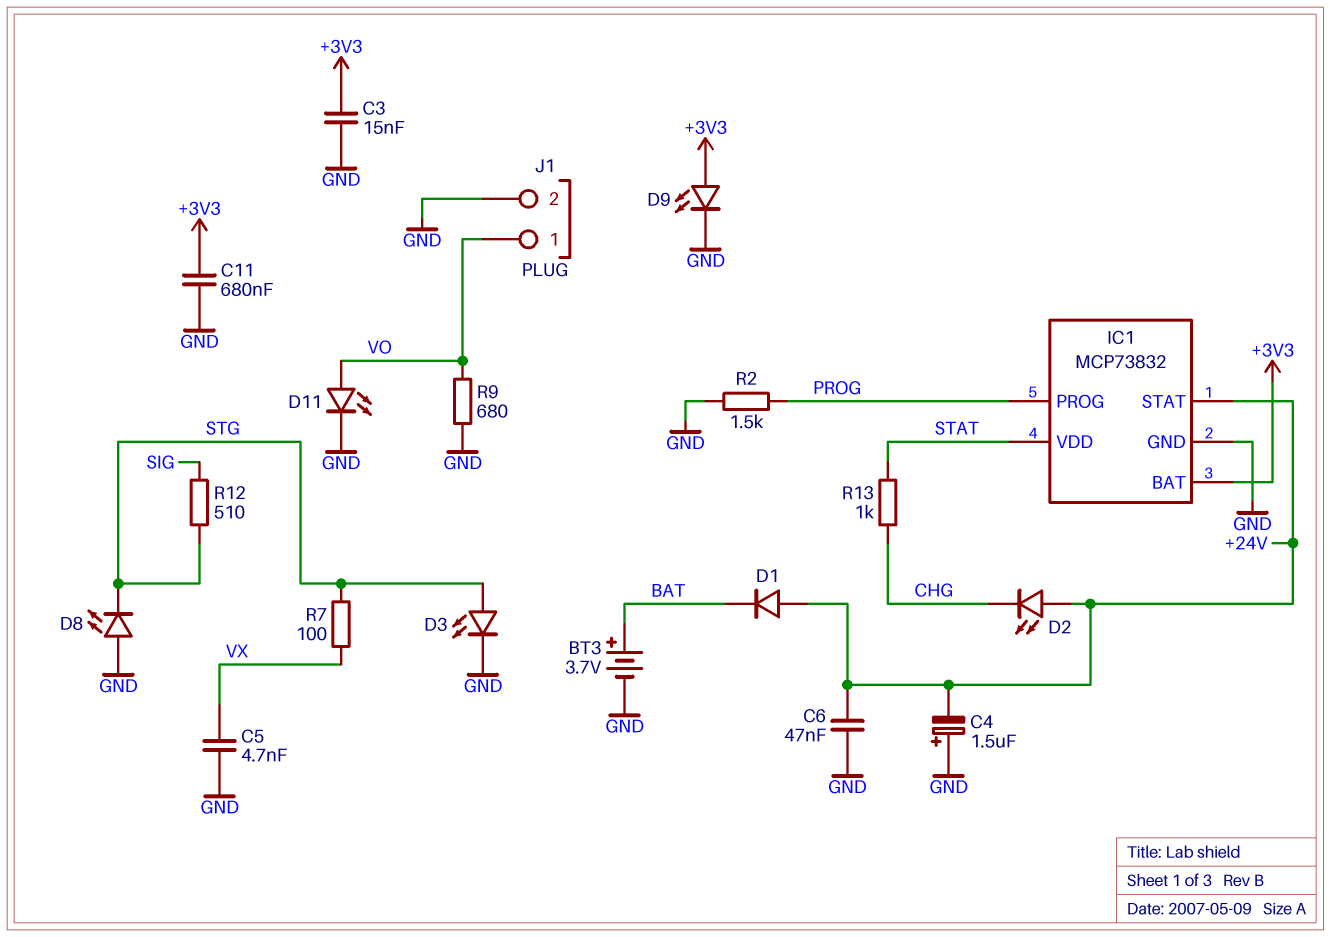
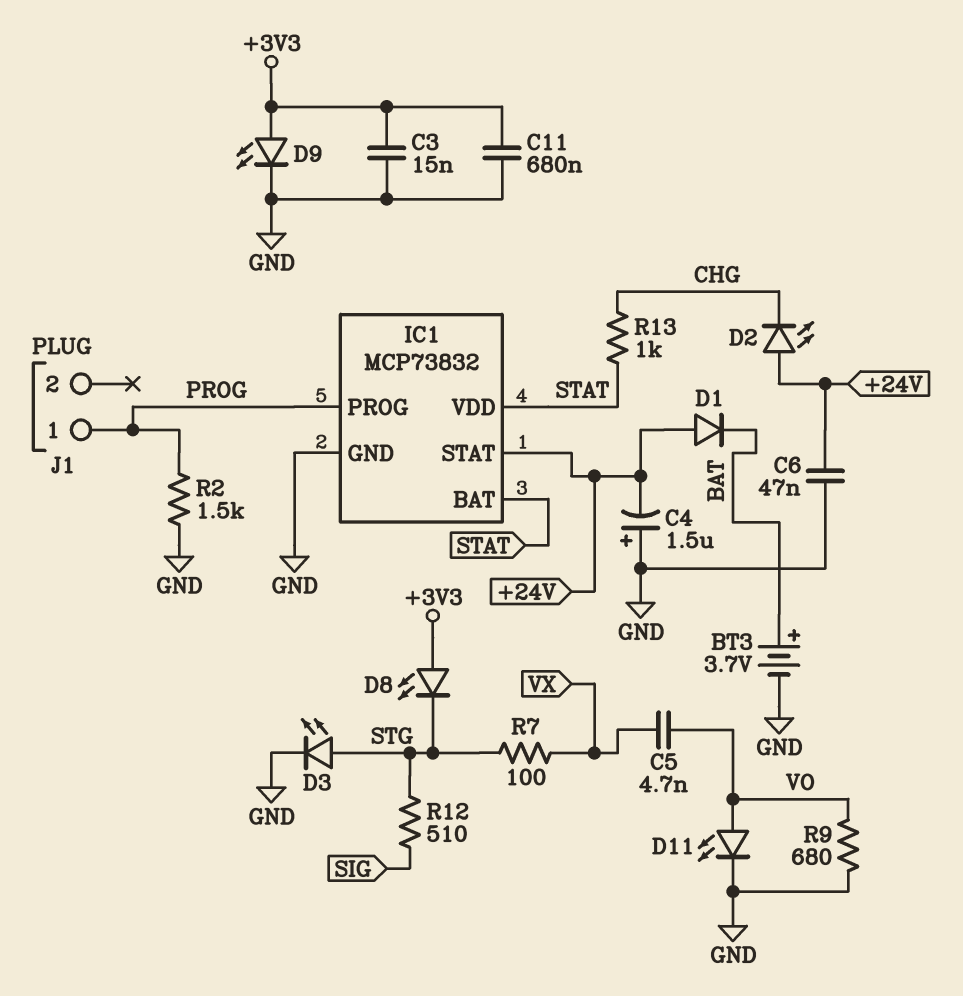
C5: 4.7nF (GND, VX) -> 4.7nF (VO, VX)
D8: LED (A GND, K STG) -> LED (A +3V3, K STG)
IC1 pin BAT: +3V3 -> STAT
J1 pin 1: VO -> PROG
J1 pin 2: GND -> none

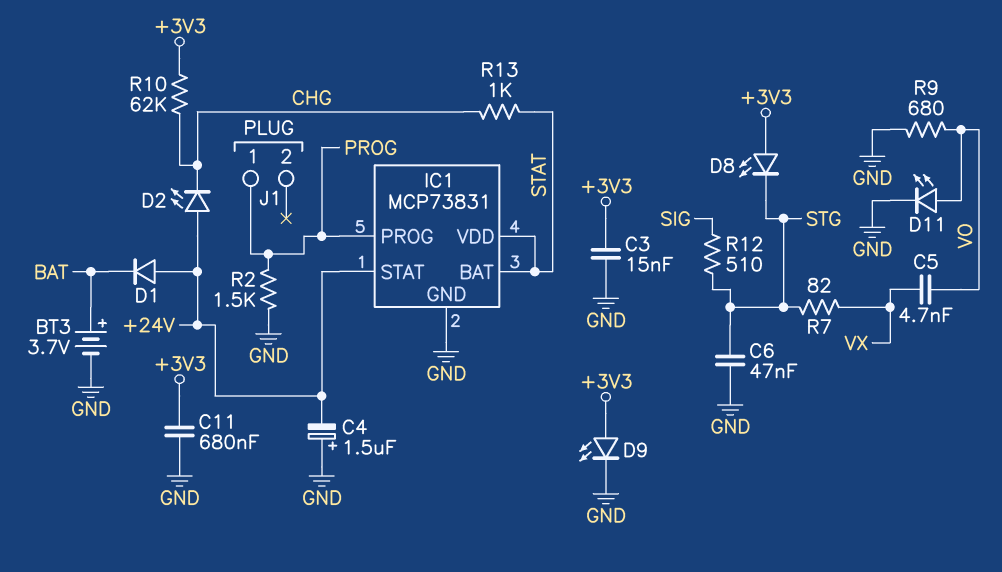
C6: 47nF (+24V, GND) -> 47nF (GND, STG)
D3: LED (A STG, K GND) -> none
IC1: MCP73832 -> MCP73831
R7: 100 (STG, VX) -> 82 (STG, VX)
R10: none -> 62k (+3V3, CHG)

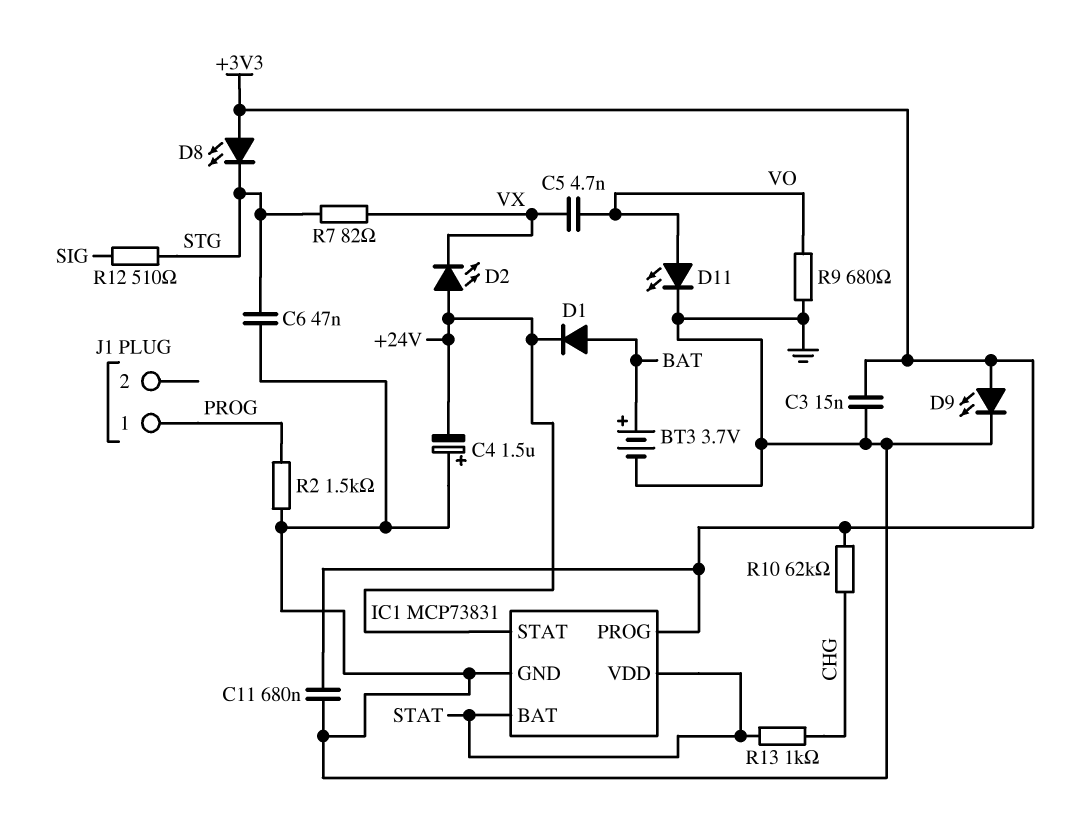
D1: diode (A +24V, K BAT) -> diode (A BAT, K +24V)
D2: LED (A +24V, K CHG) -> LED (A +24V, K VX)
IC1 pin PROG: PROG -> +3V3

